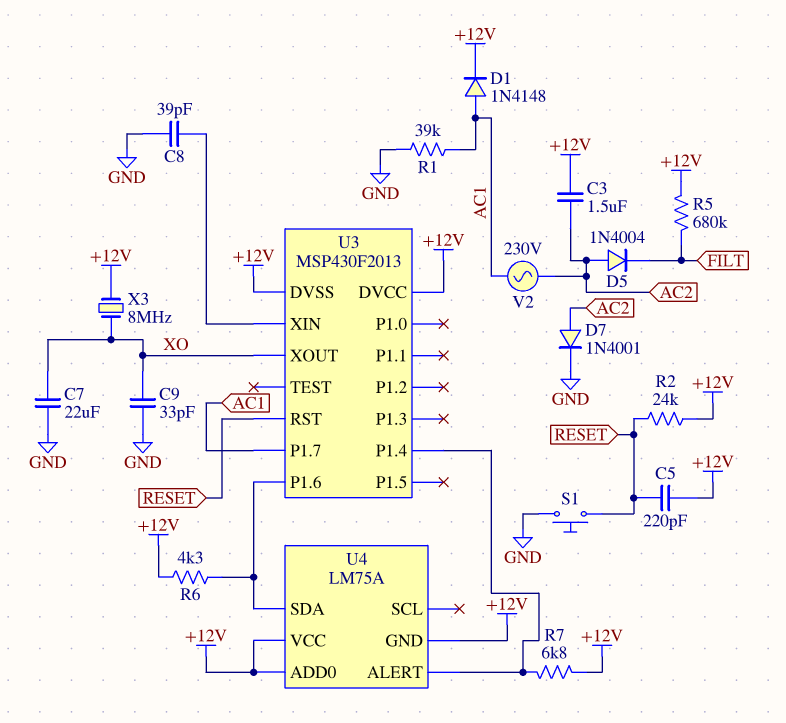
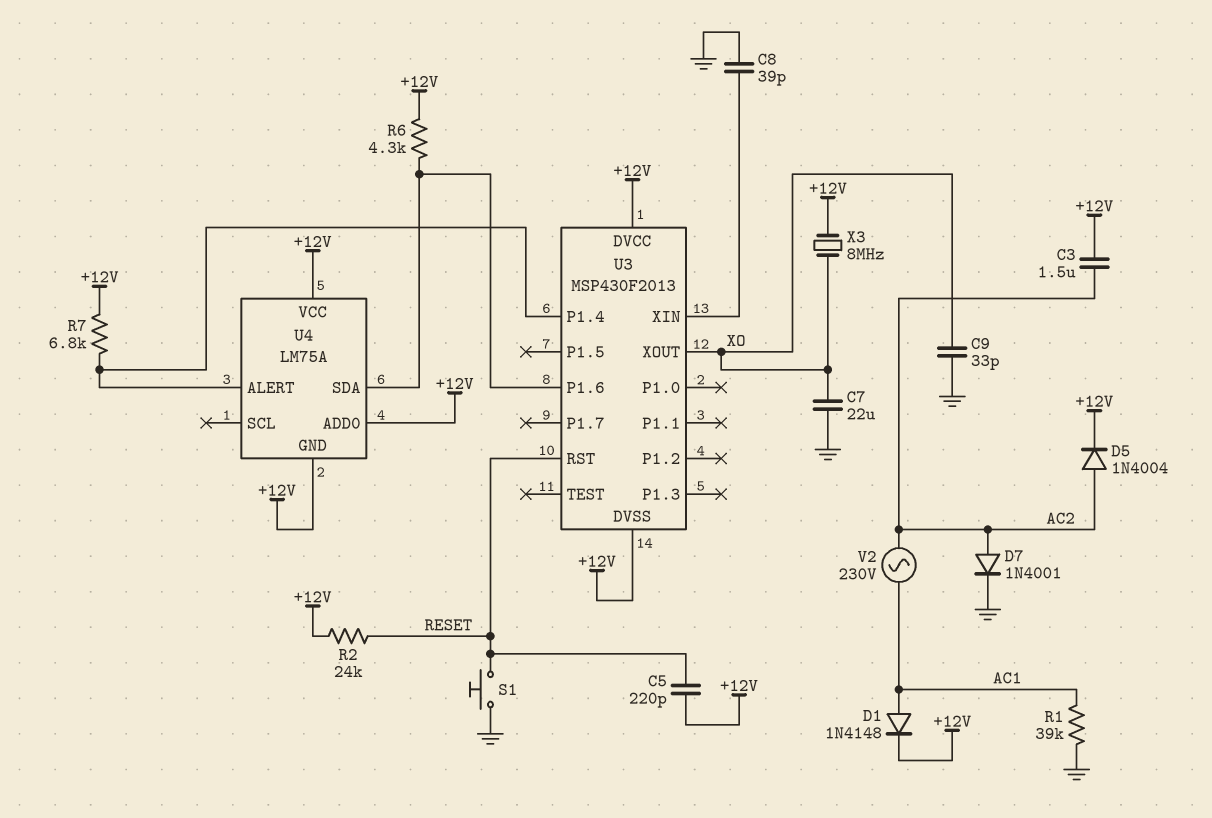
D5: diode 1N4004 (A AC2, K FILT) -> diode 1N4004 (A AC2, K +12V)
R5: 680k (+12V, FILT) -> none
U3 pin P1.7: AC1 -> none

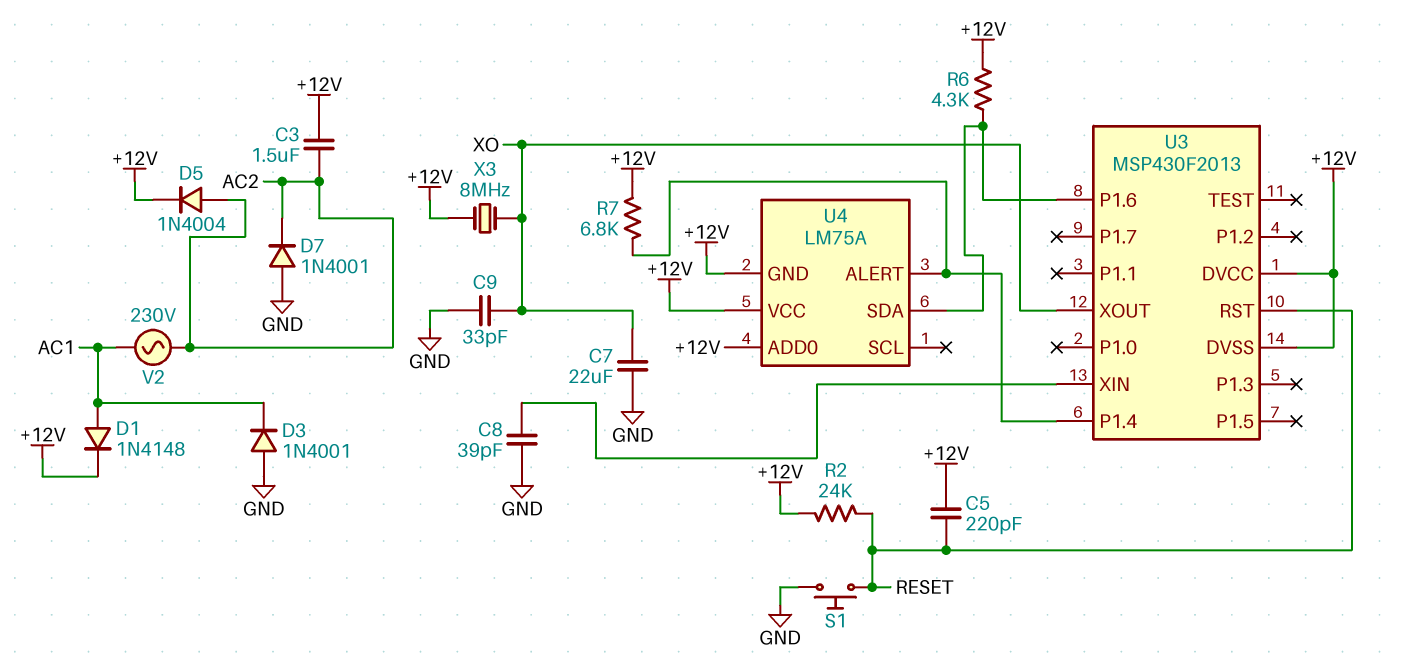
D3: none -> diode 1N4001 (A GND, K AC1)
D7: diode 1N4001 (A AC2, K GND) -> diode 1N4001 (A GND, K AC2)
R1: 39k (AC1, GND) -> none

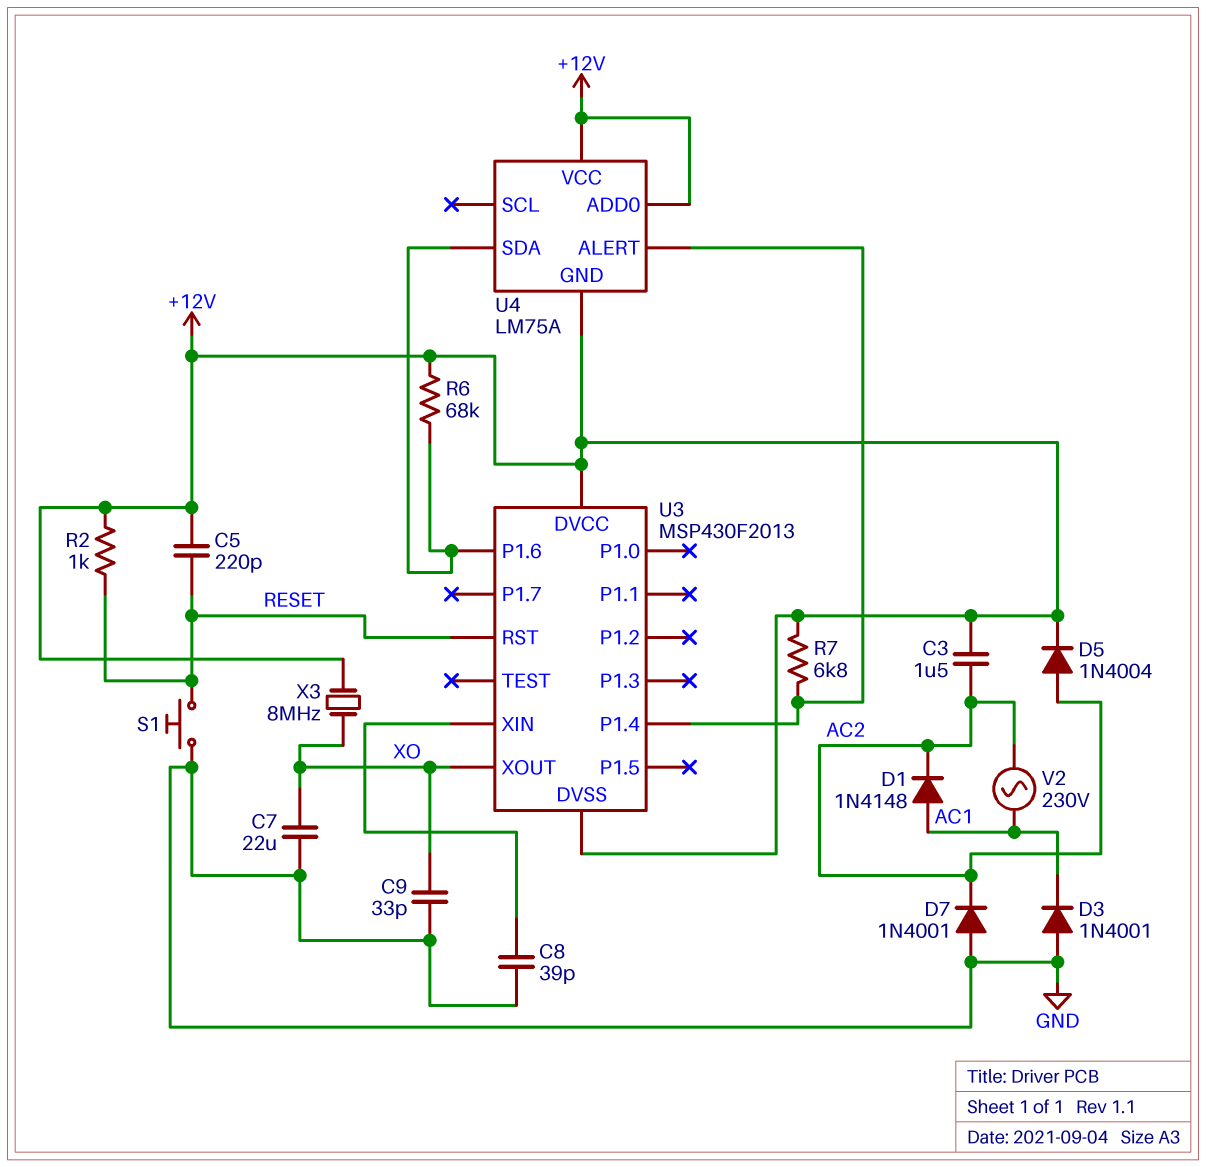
D1: diode 1N4148 (A AC1, K +12V) -> diode 1N4148 (A AC1, K AC2)
R2: 24k (+12V, RESET) -> 1k (+12V, RESET)
R6: 4.3k (+12V, U3/P1.6) -> 68k (+12V, U3/P1.6)

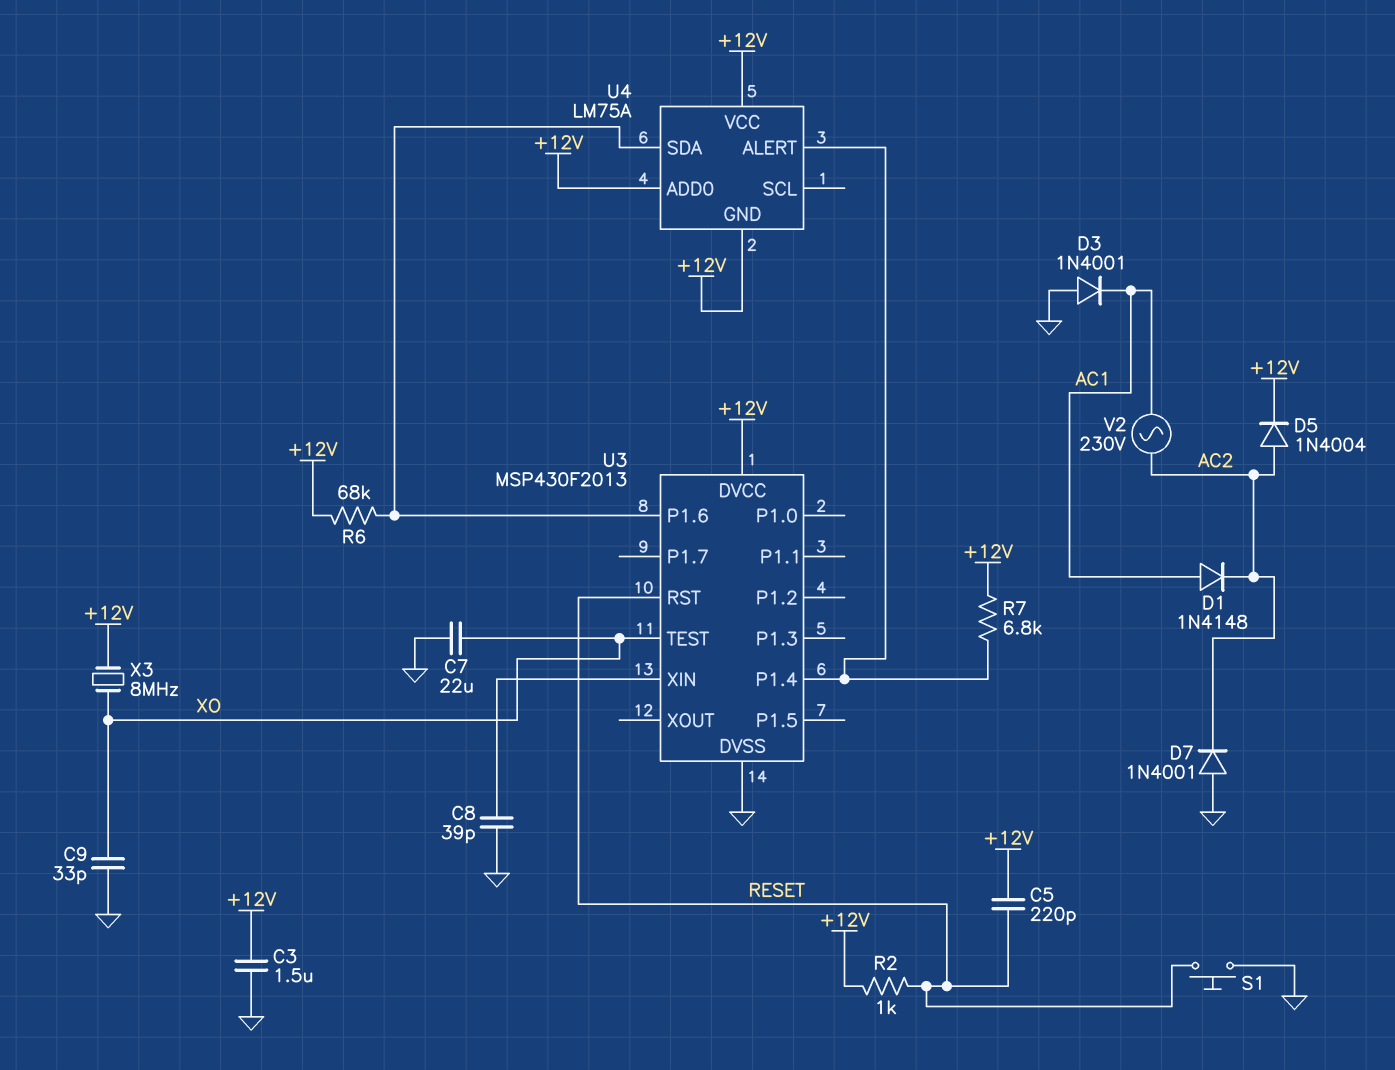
C3: 1.5uF (+12V, AC2) -> 1.5uF (+12V, GND)
U3 pin DVSS: +12V -> GND
U3 pin TEST: none -> XO
U3 pin XOUT: XO -> none

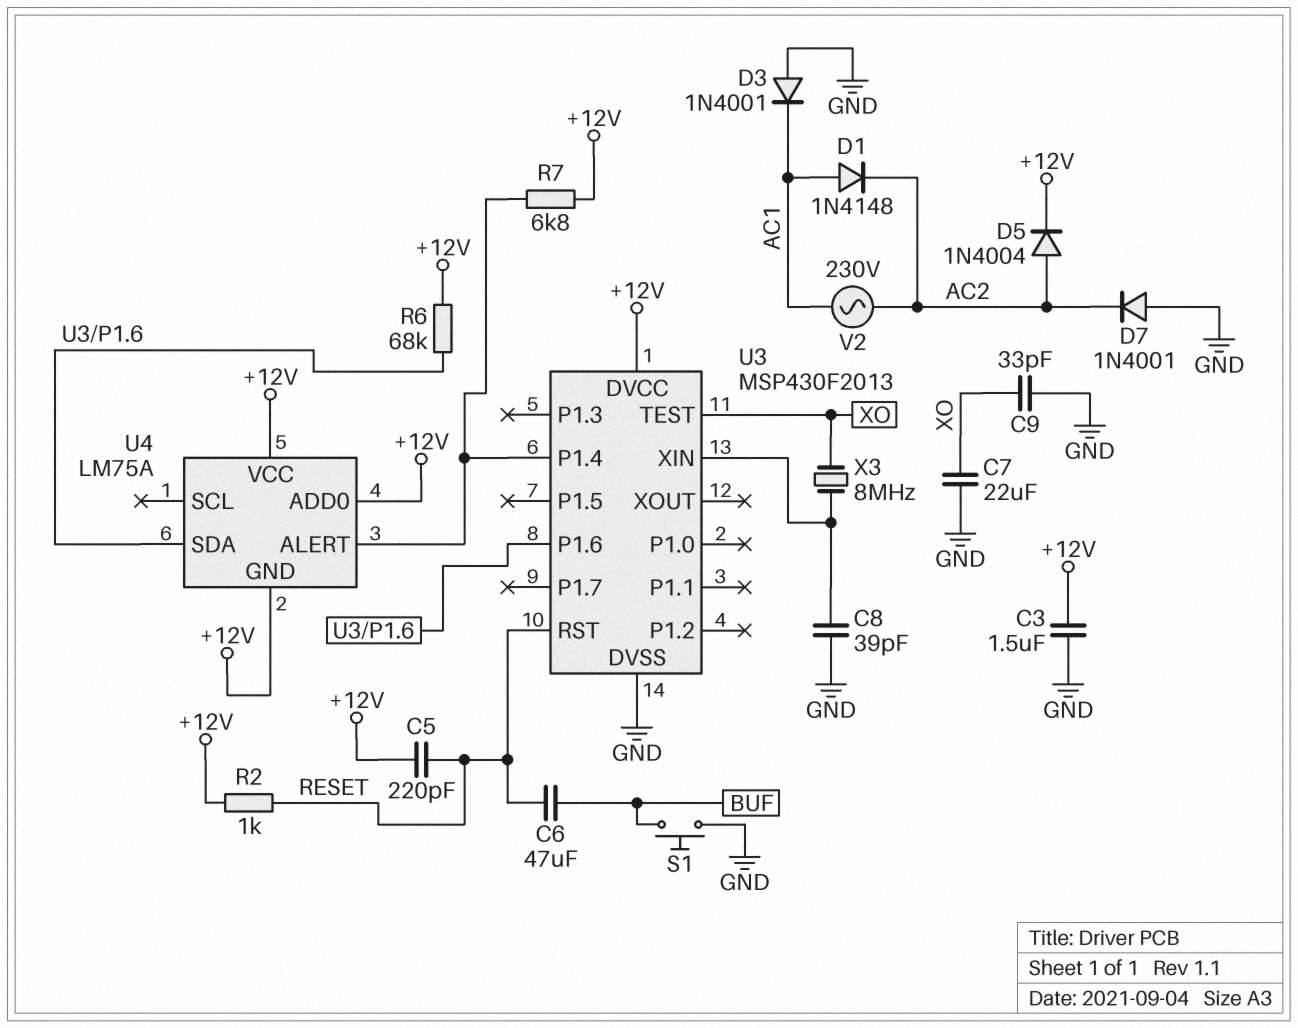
C6: none -> 47uF (BUF, RESET)
S1: button (GND, RESET) -> button (BUF, GND)
X3: 8MHz (+12V, XO) -> 8MHz (U3/XIN, XO)

